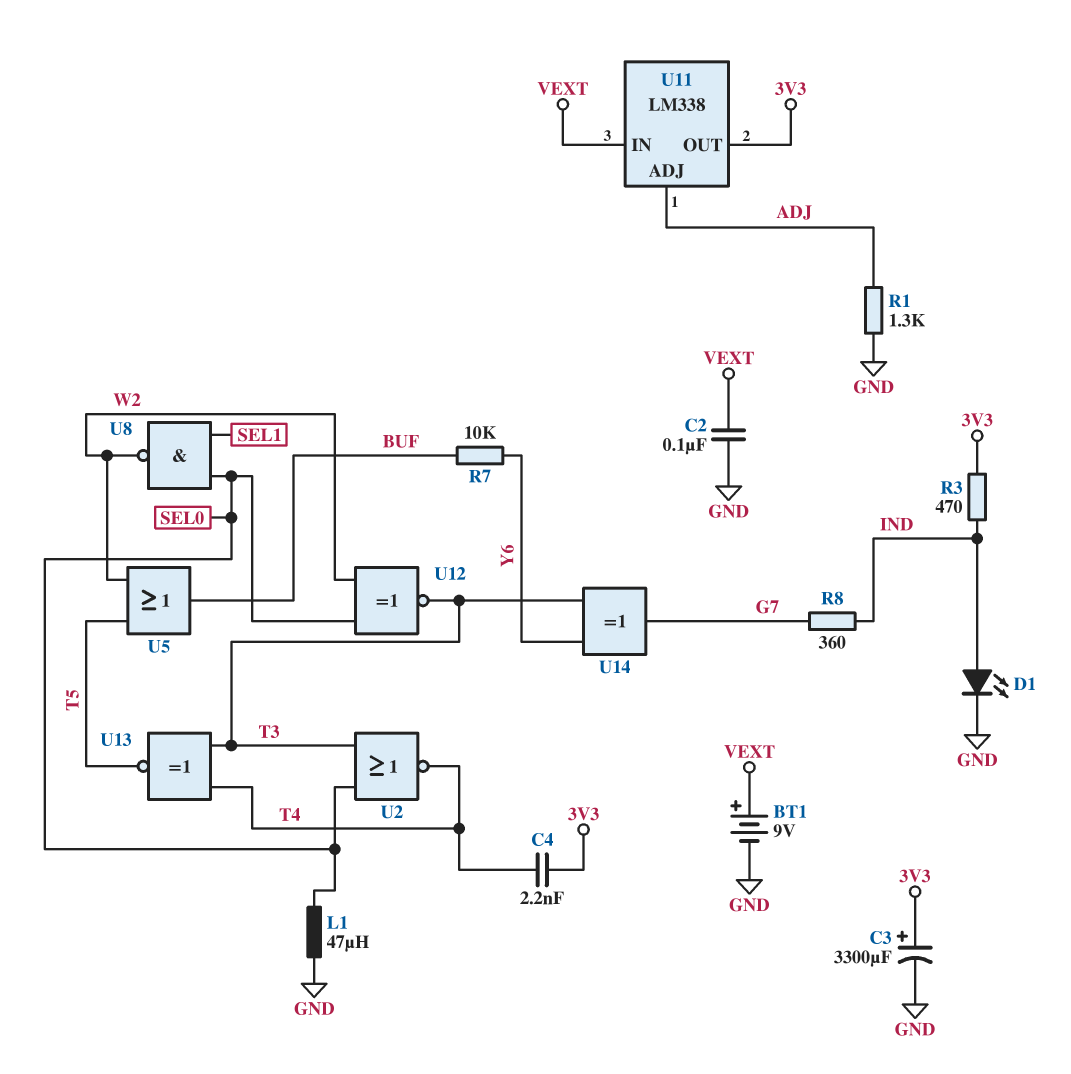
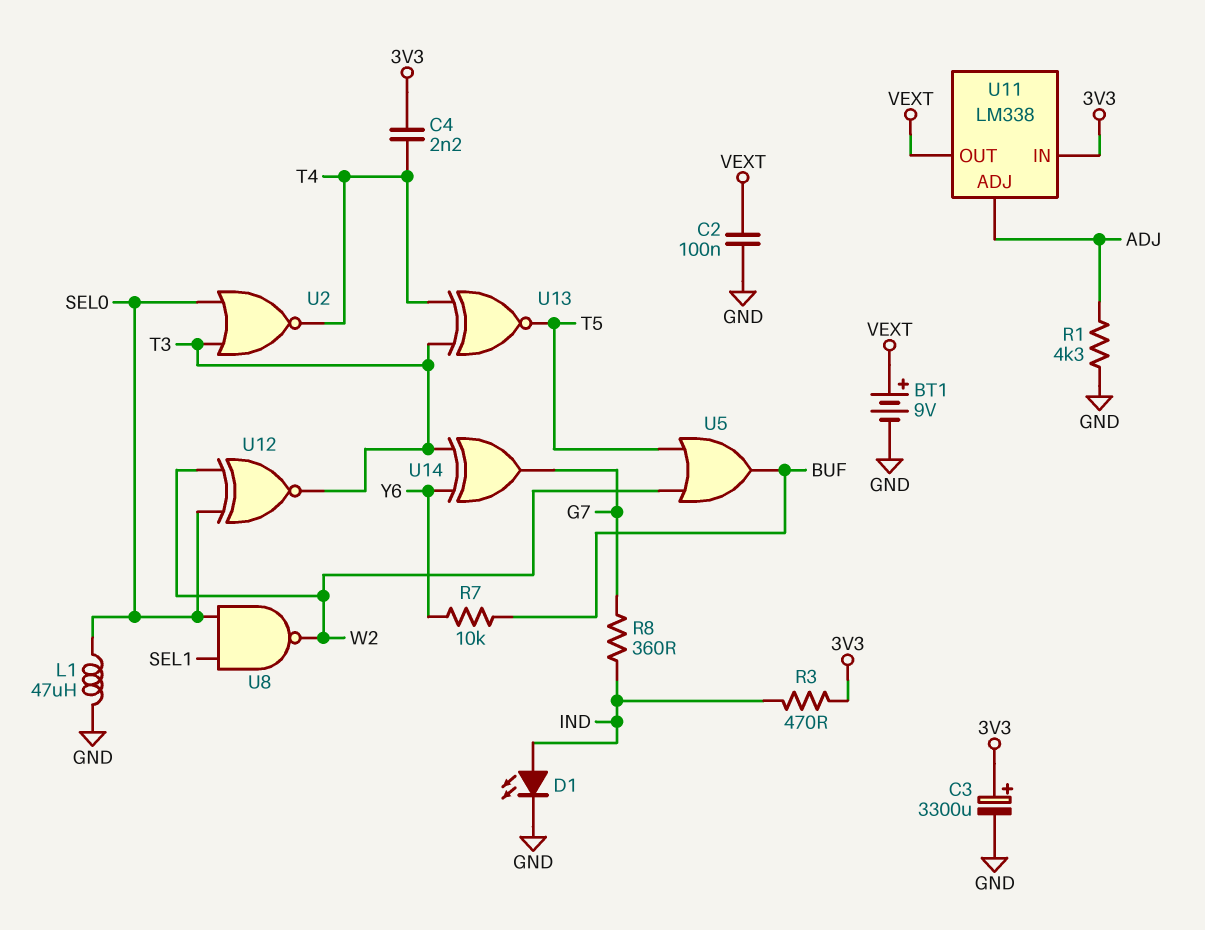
R1: 1.3k (ADJ, GND) -> 4.3k (ADJ, GND)
U11 pin IN: VEXT -> 3V3
U11 pin OUT: 3V3 -> VEXT

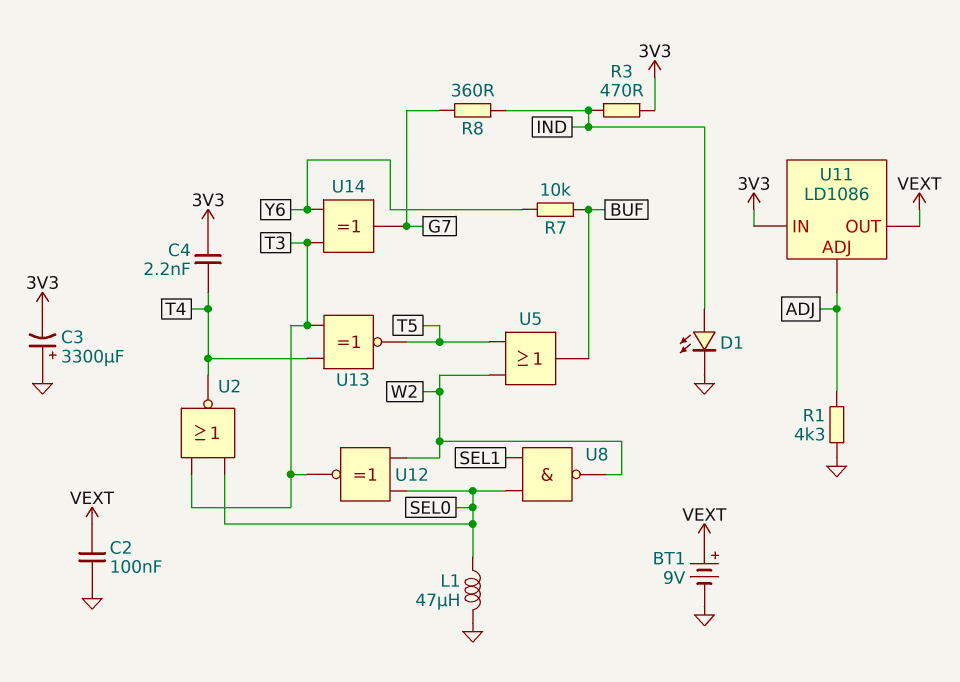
C3: 3300uF (plus 3V3, minus GND) -> 3300uF (plus GND, minus 3V3)
U11: LM338 -> LD1086

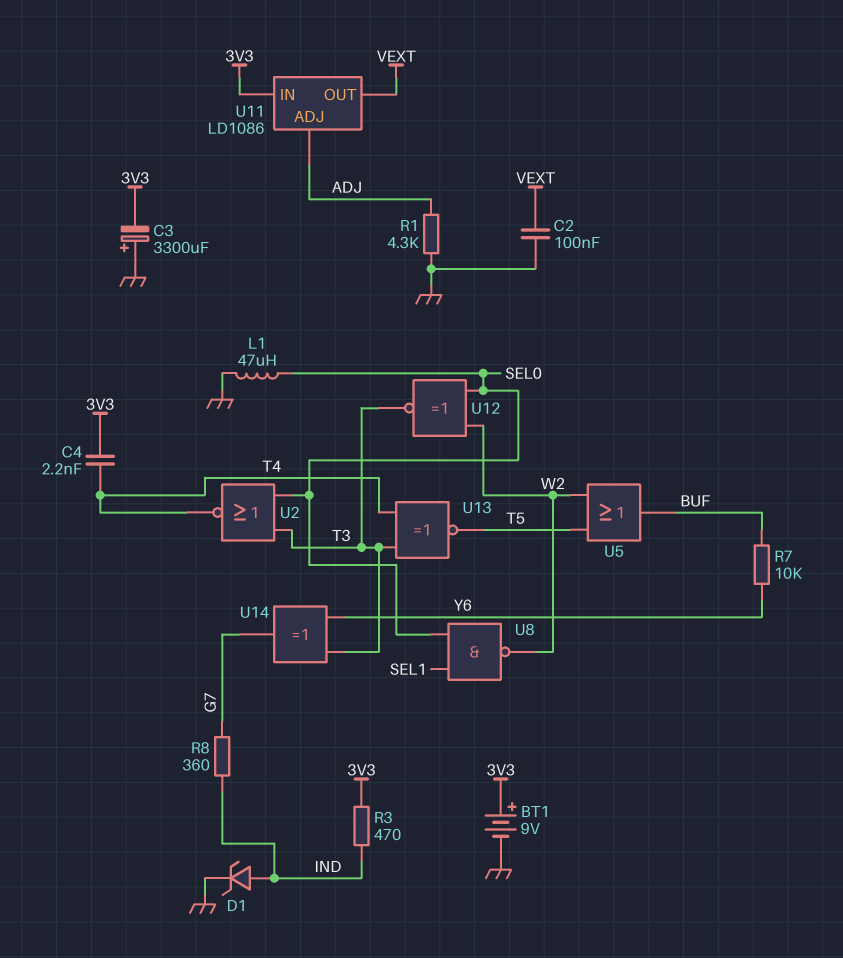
BT1: 9V (plus VEXT, minus GND) -> 9V (plus 3V3, minus GND)
D1: LED (A IND, K GND) -> zener (A IND, K GND)

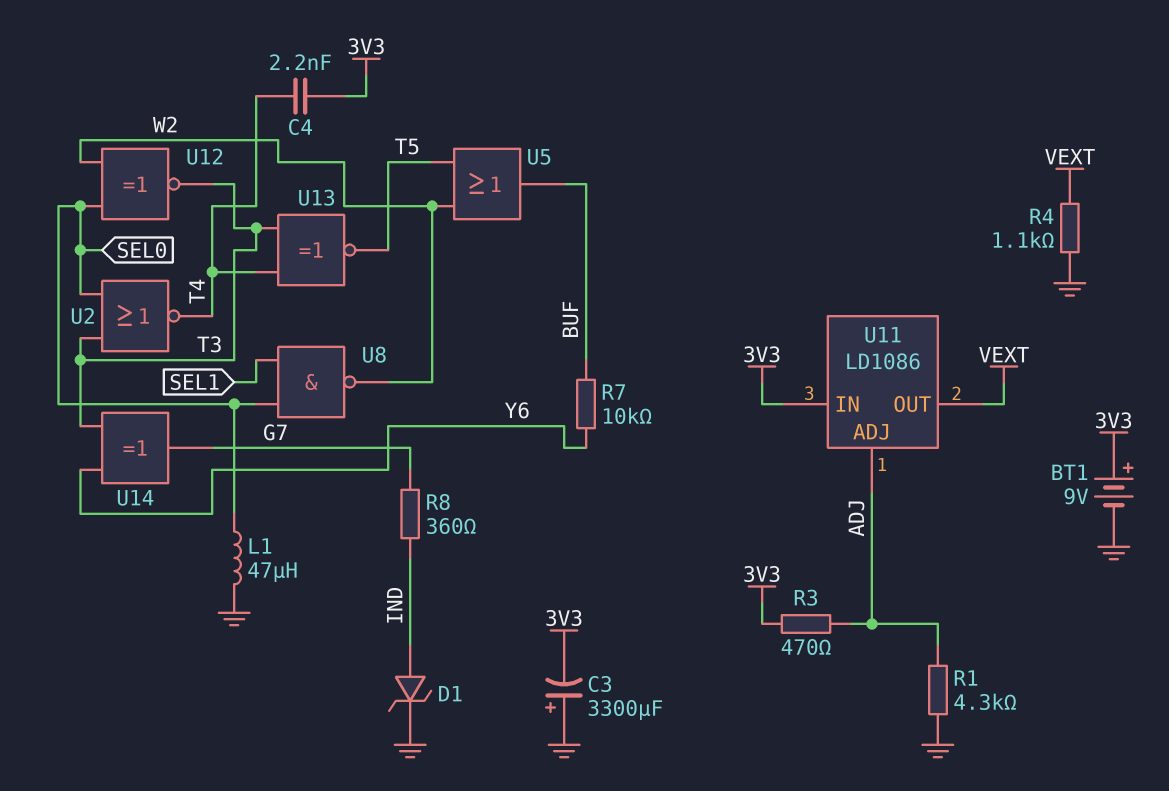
C2: 100nF (GND, VEXT) -> none
R3: 470 (3V3, IND) -> 470 (3V3, ADJ)
R4: none -> 1.1k (GND, VEXT)

